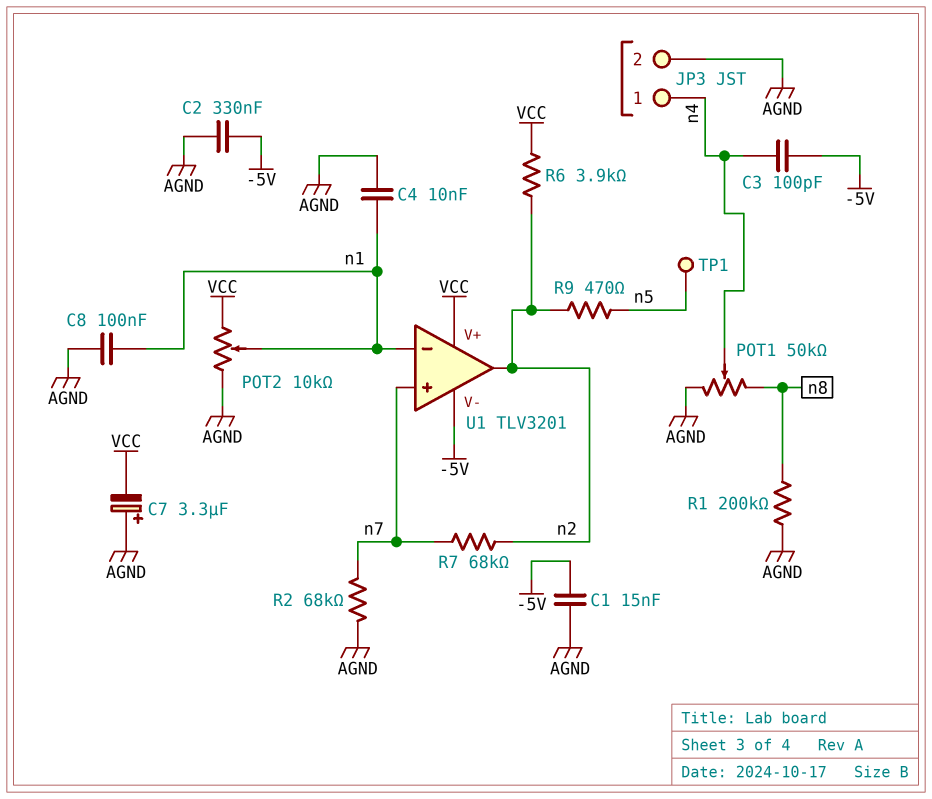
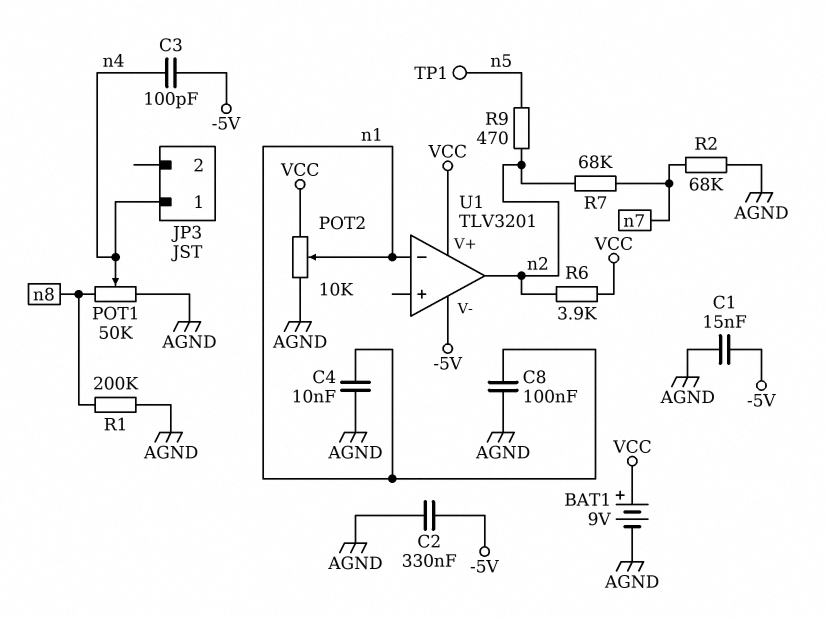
BAT1: none -> 9V (plus VCC, minus AGND)
C7: 3.3uF (plus AGND, minus VCC) -> none
JP3 pin 2: AGND -> none
U1 pin in+: n7 -> none

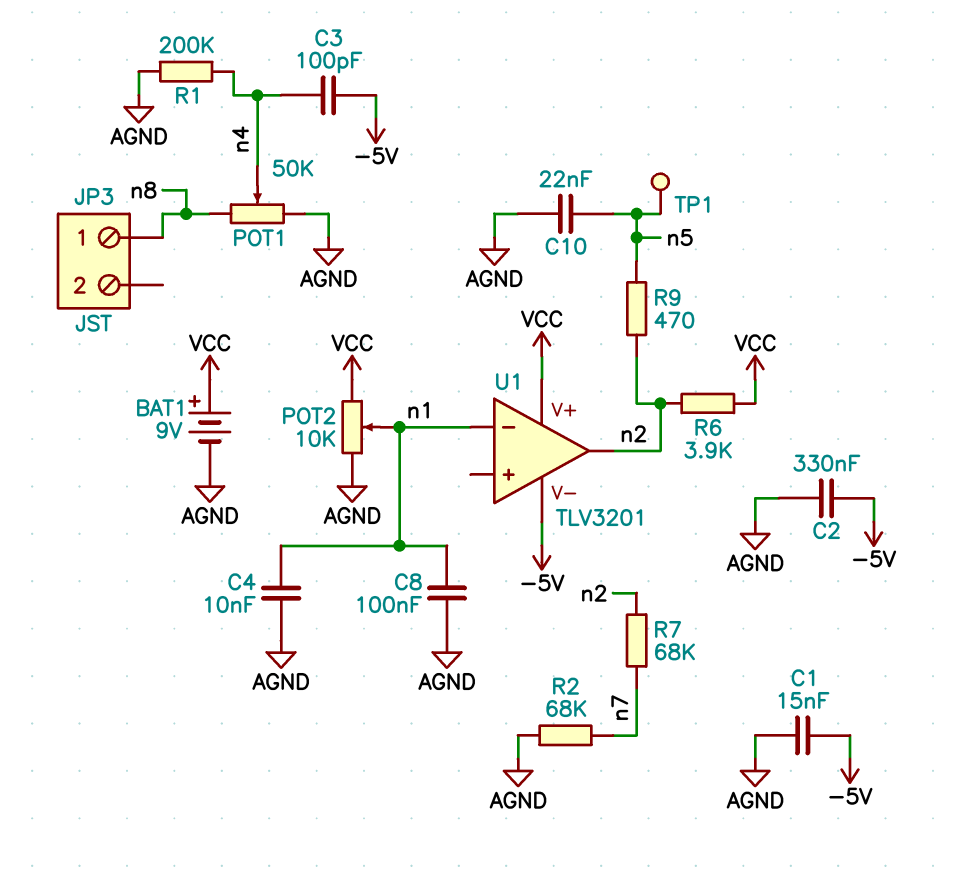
C10: none -> 22nF (AGND, n5)
JP3 pin 1: n4 -> n8
R1: 200k (AGND, n8) -> 200k (AGND, n4)

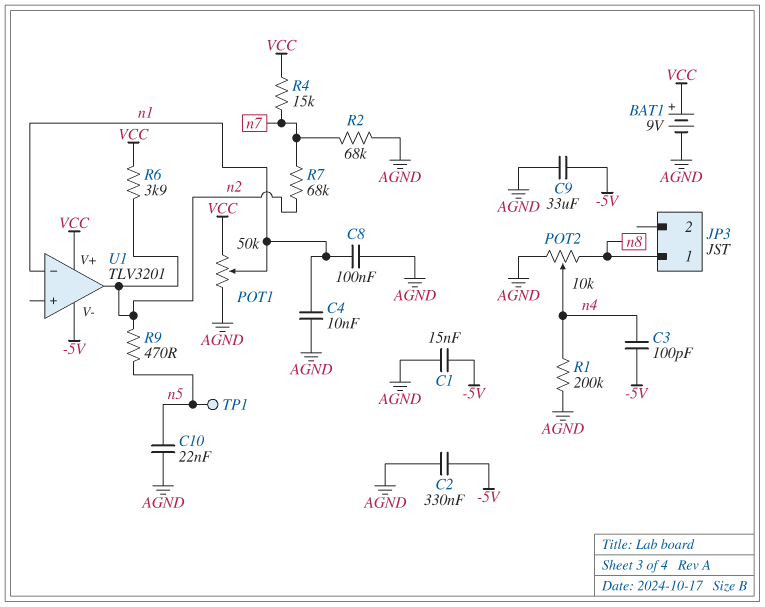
C9: none -> 33uF (-5V, AGND)
POT1: 50k (AGND, n8, wiper n4) -> 50k (AGND, VCC, wiper n1)
POT2: 10k (AGND, VCC, wiper n1) -> 10k (AGND, n8, wiper n4)
R4: none -> 15k (VCC, n7)

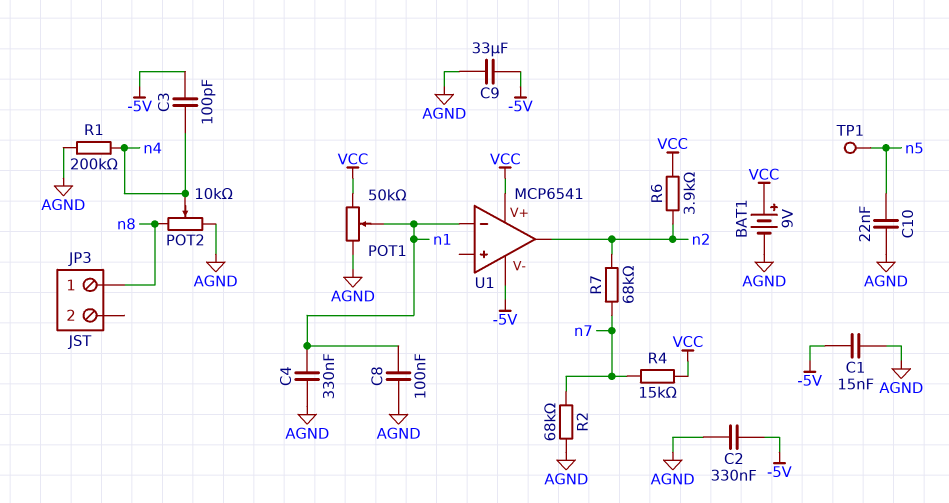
C4: 10nF (AGND, n1) -> 330nF (AGND, n1)
R9: 470 (n2, n5) -> none
U1: TLV3201 -> MCP6541

